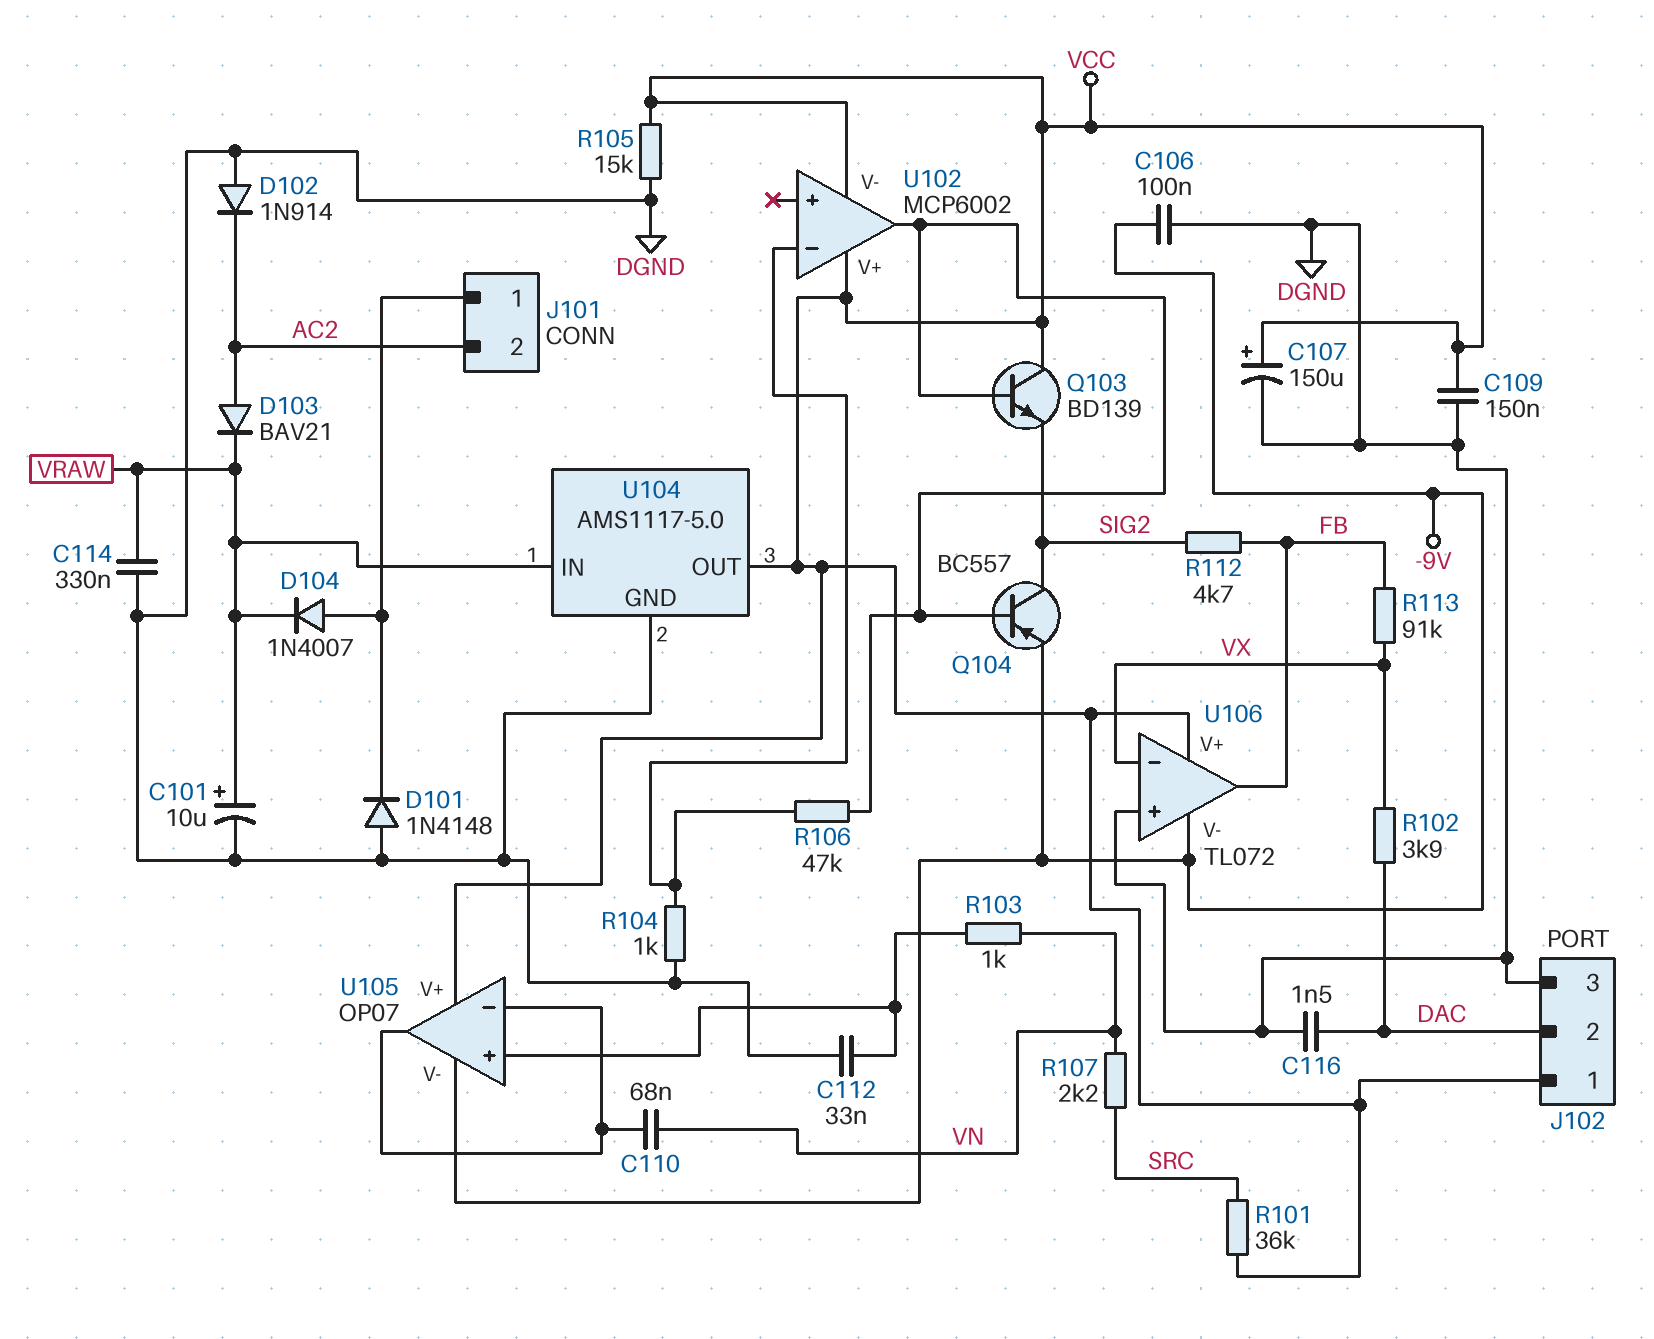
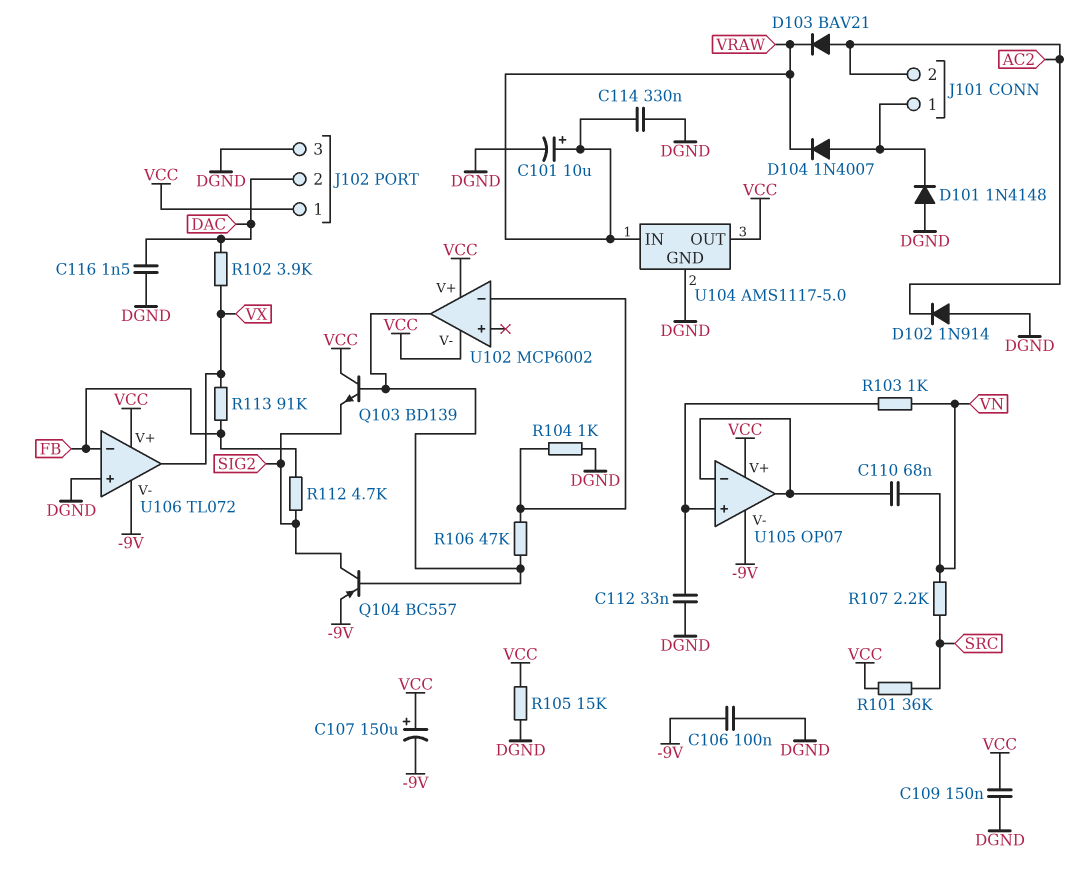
C107: 150uF (plus VCC, minus DGND) -> 150uF (plus VCC, minus -9V)
U106 pin in-: VX -> FB
U106 pin out: FB -> VX

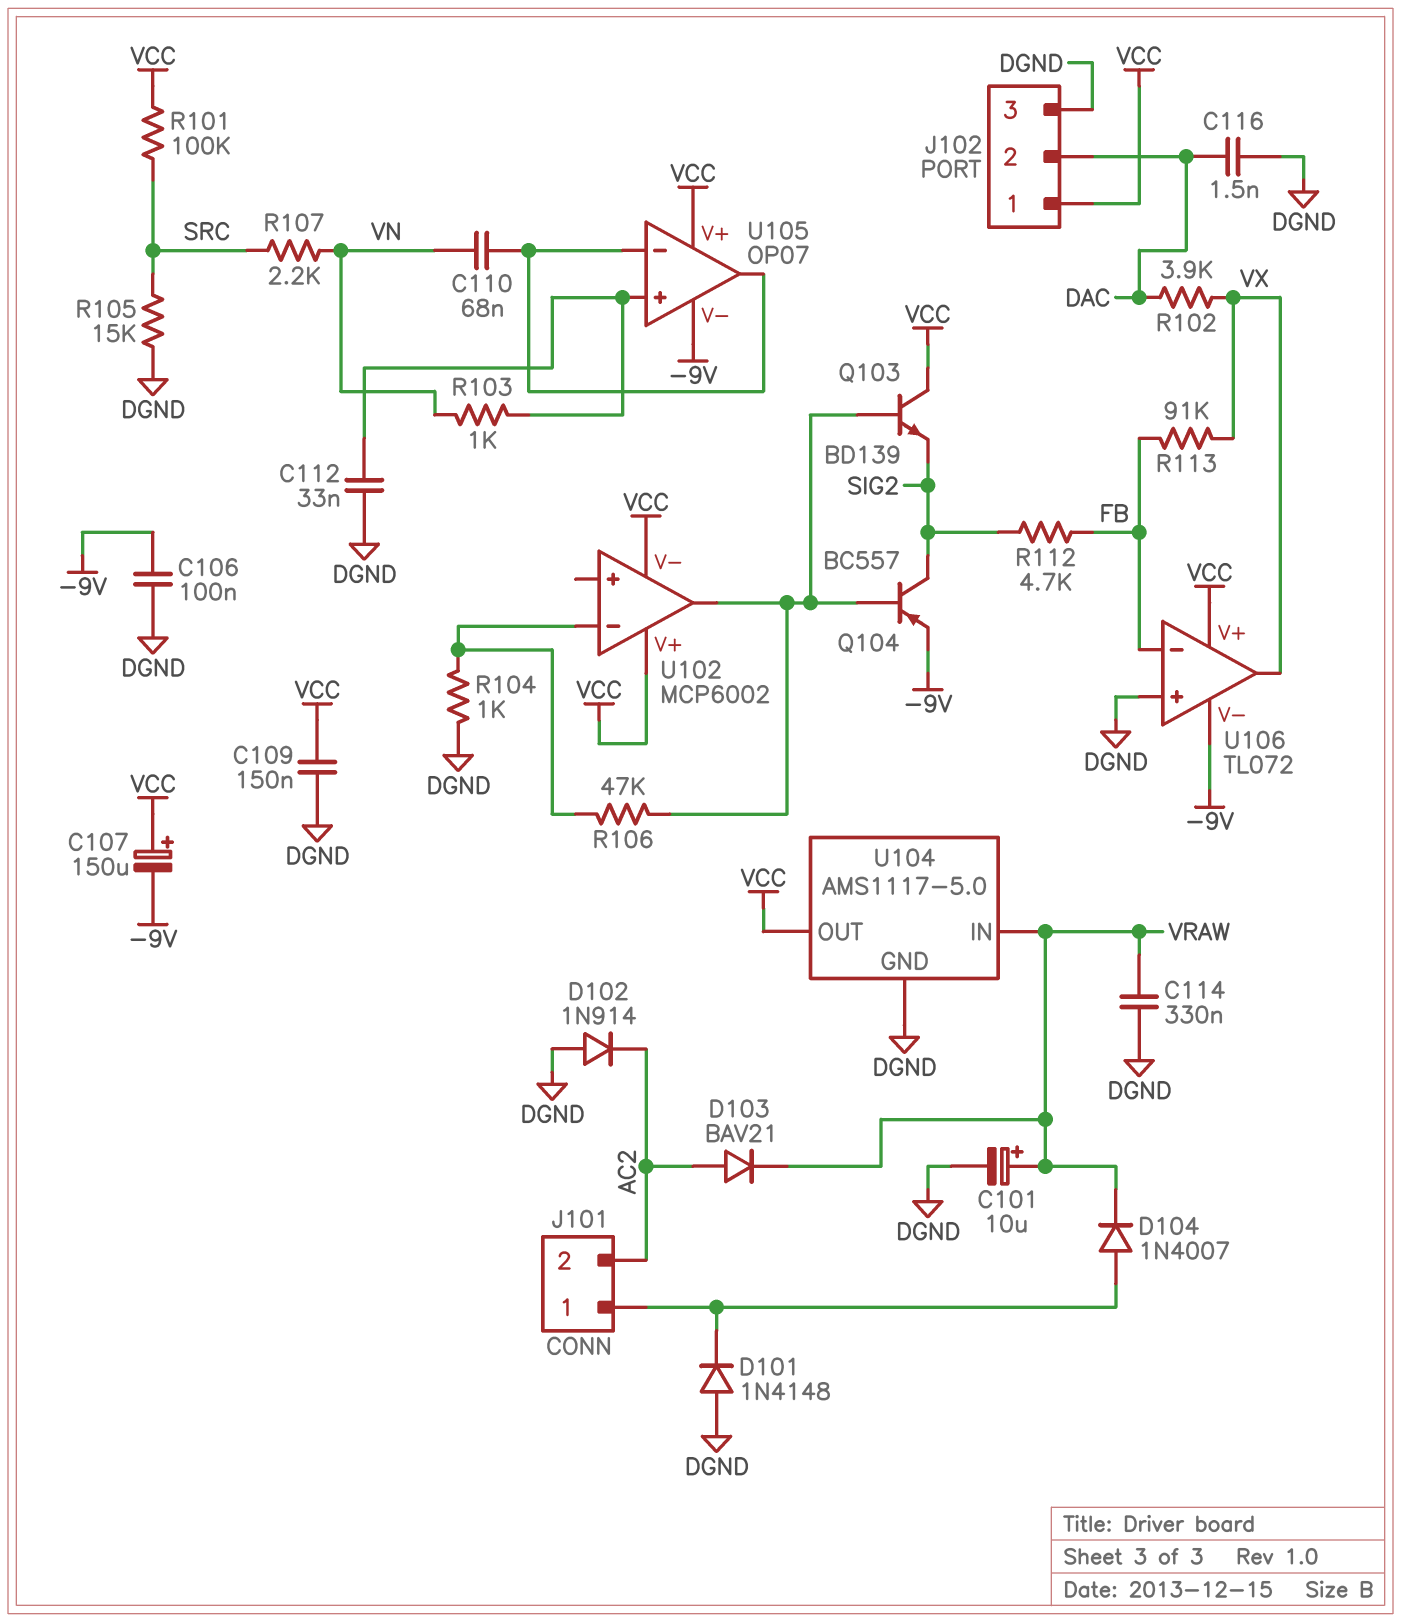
R101: 36k (SRC, VCC) -> 100k (SRC, VCC)
R105: 15k (DGND, VCC) -> 15k (DGND, SRC)

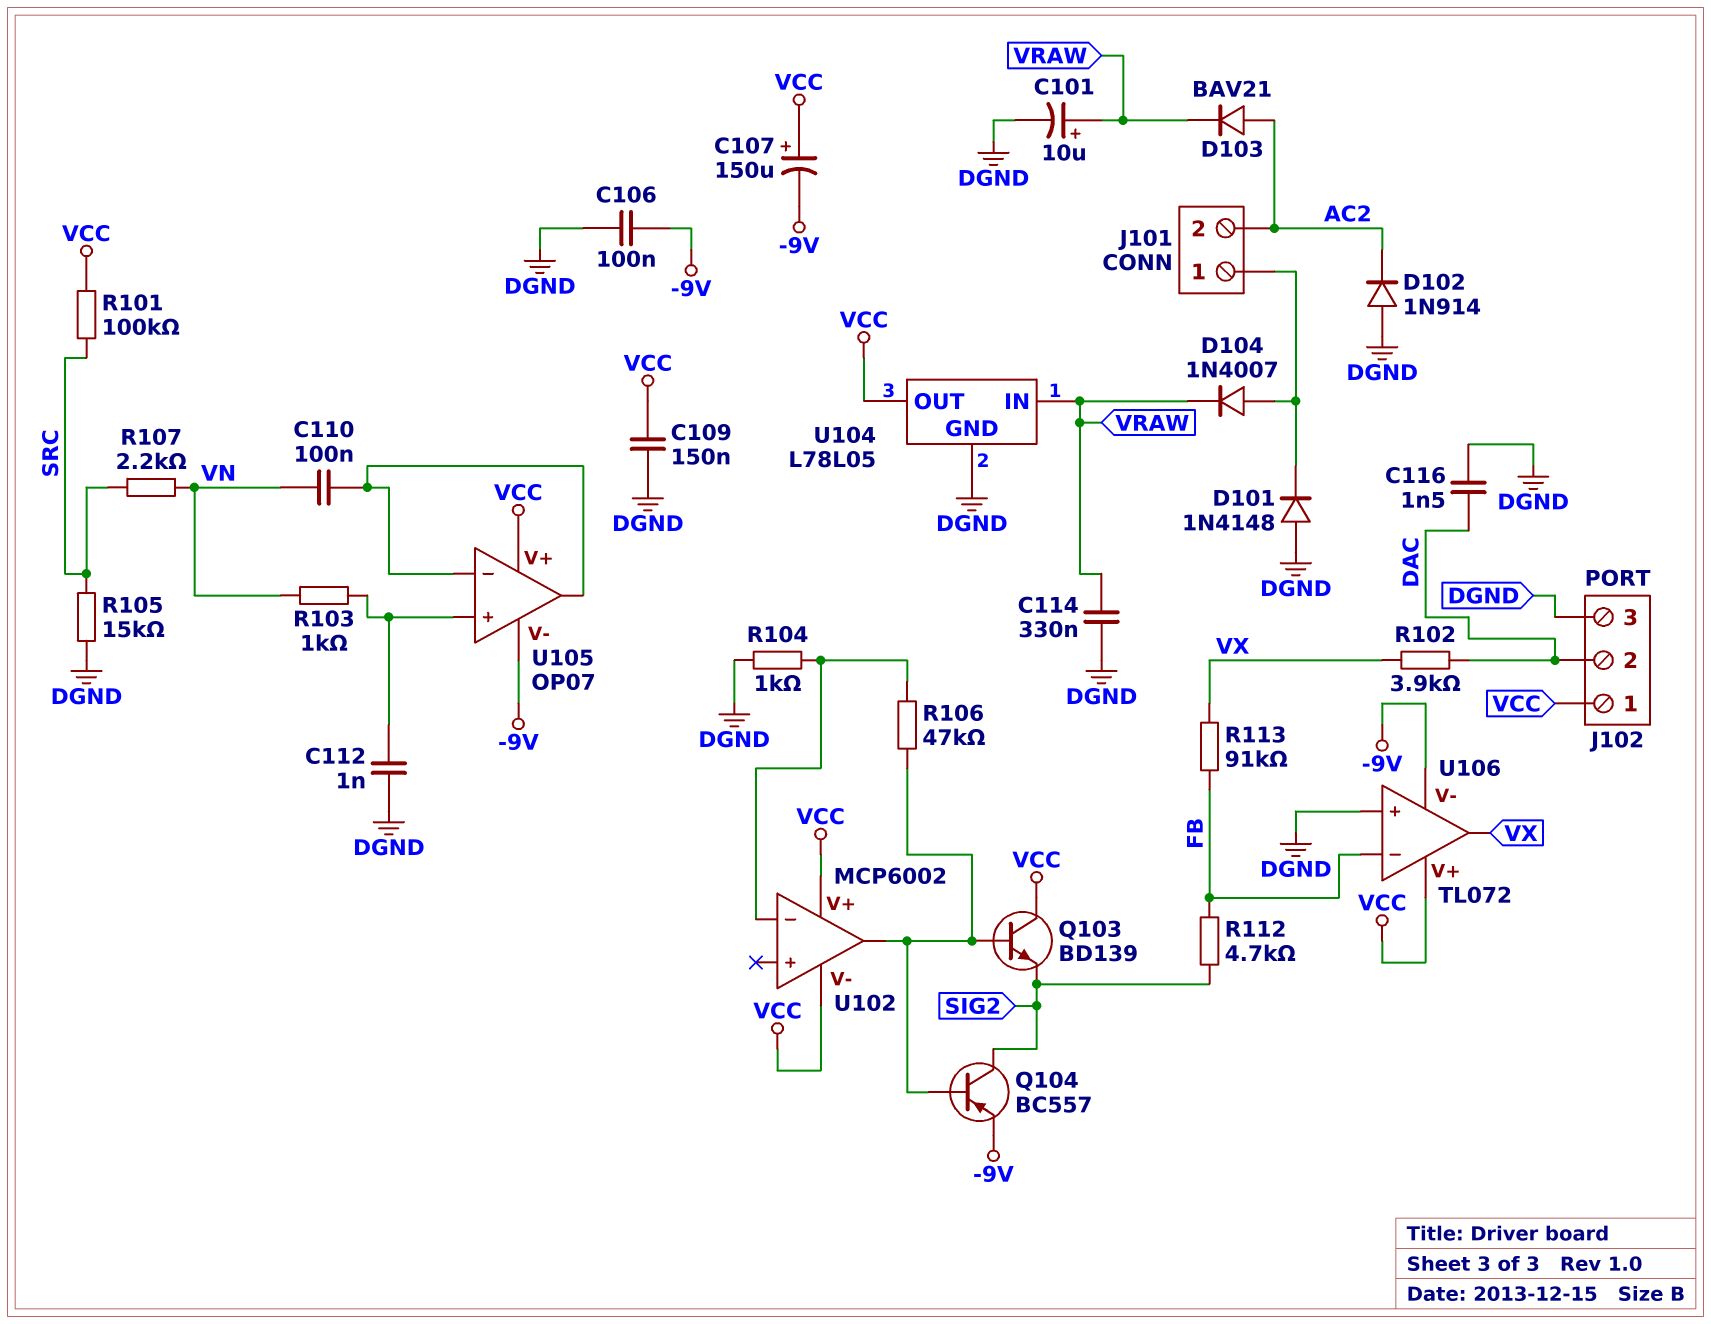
C110: 68nF (U105/in-, VN) -> 100nF (U105/in-, VN)
C112: 33nF (DGND, U105/in+) -> 1nF (DGND, U105/in+)
U104: AMS1117-5.0 -> L78L05

